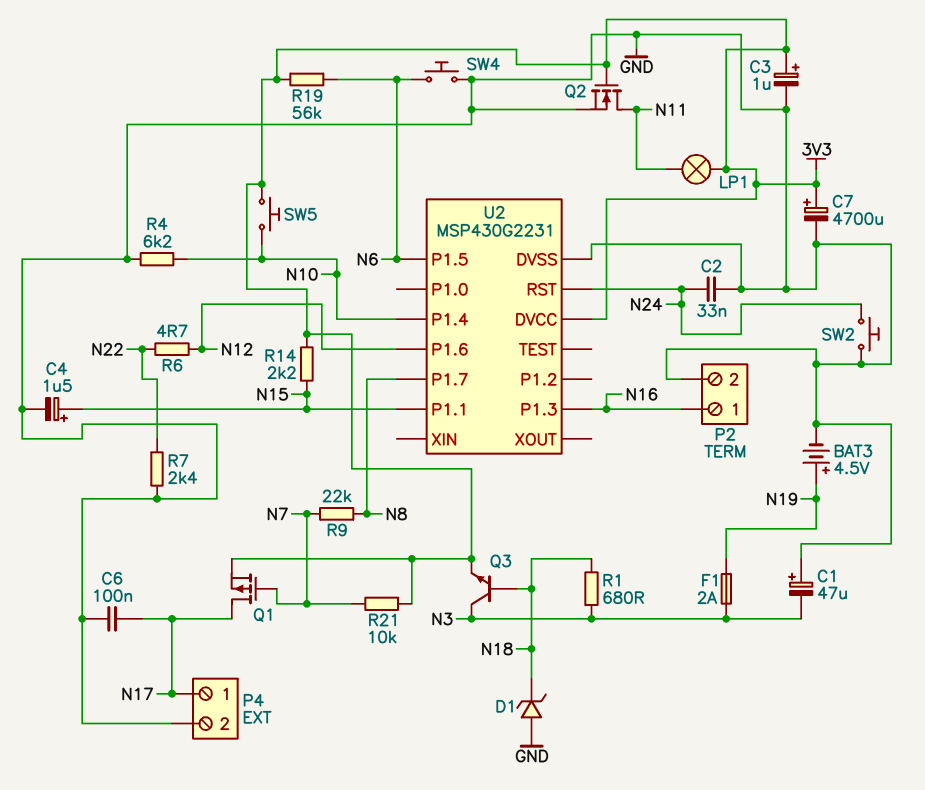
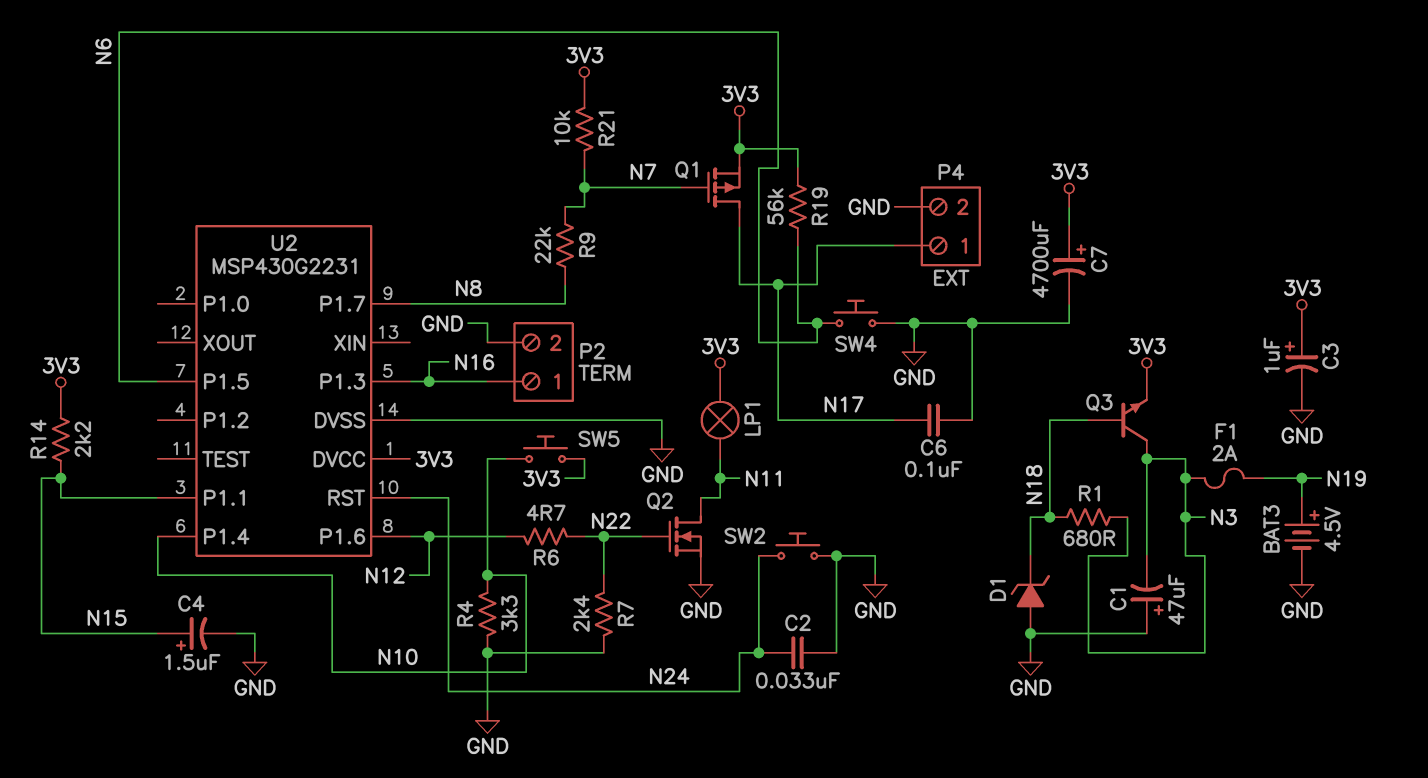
Q2: NMOS (G 3V3, D N11, S GND) -> NMOS (G N22, D N11, S GND)
R4: 6.2k (GND, N10) -> 3.3k (GND, N10)

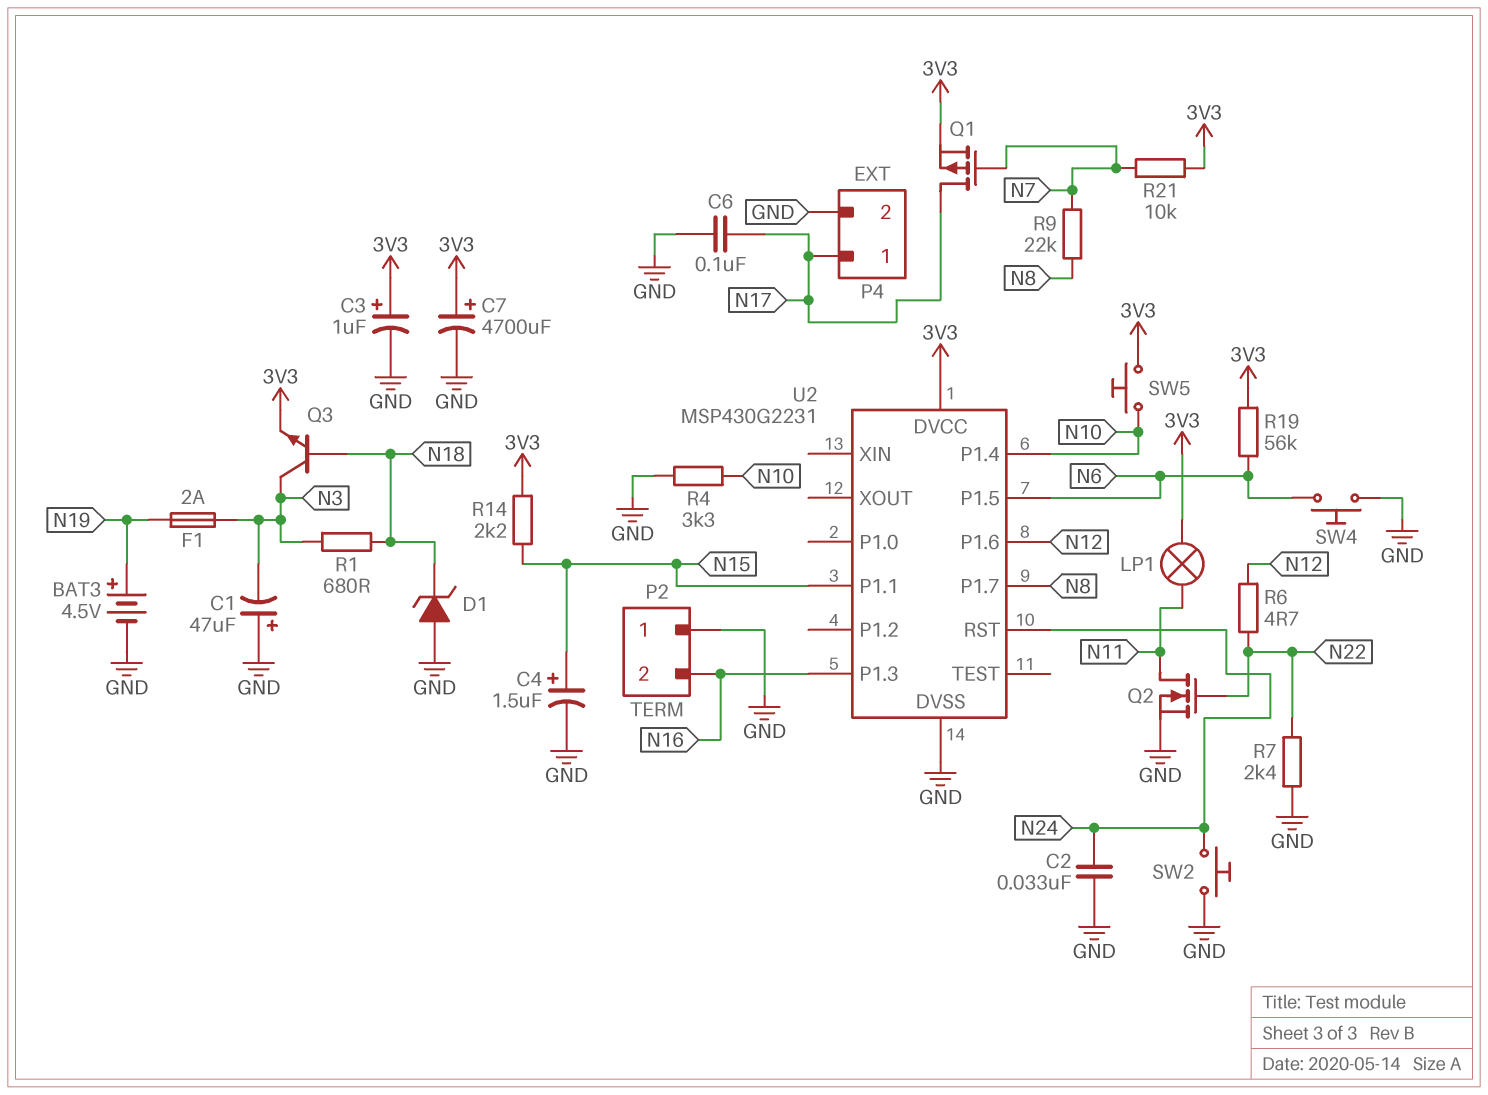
P2 pin 1: N16 -> GND
P2 pin 2: GND -> N16

